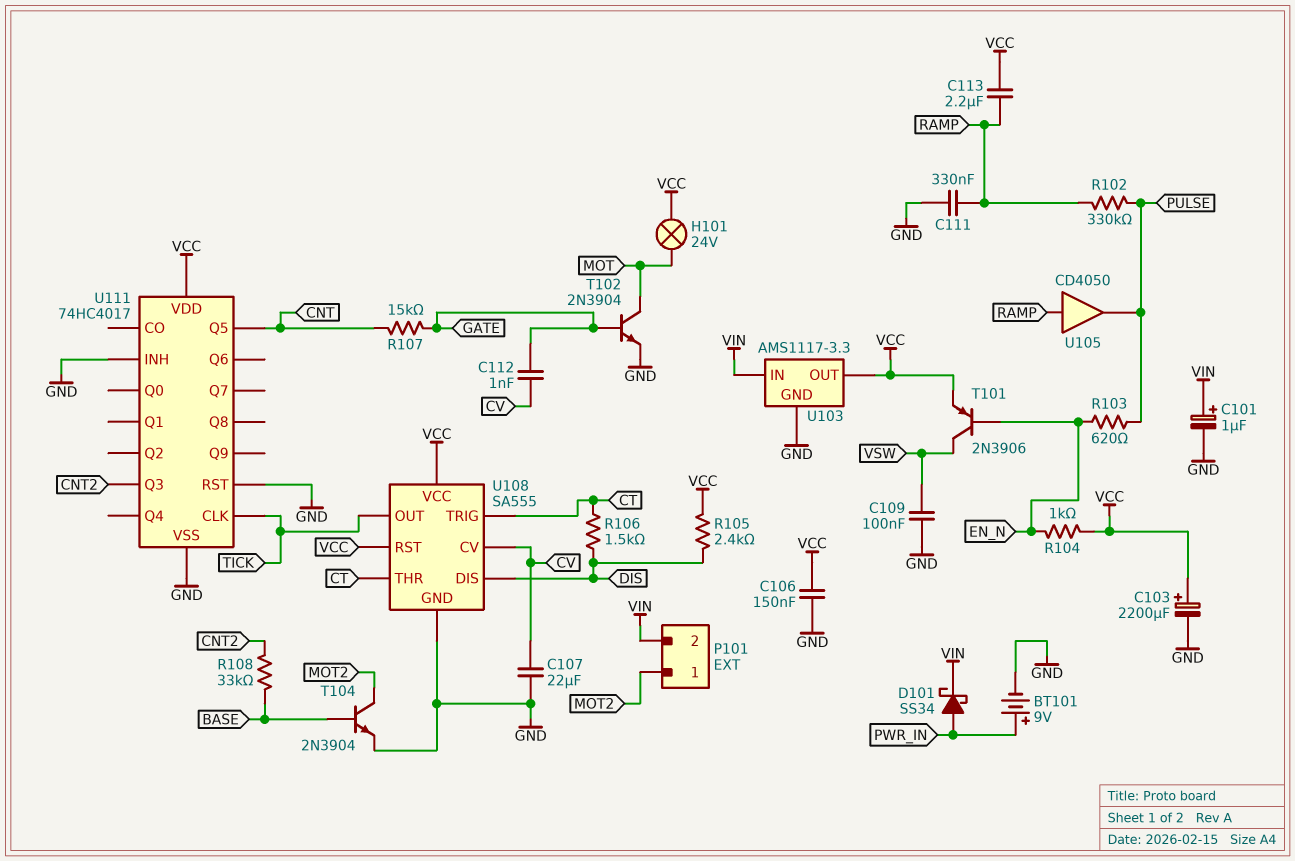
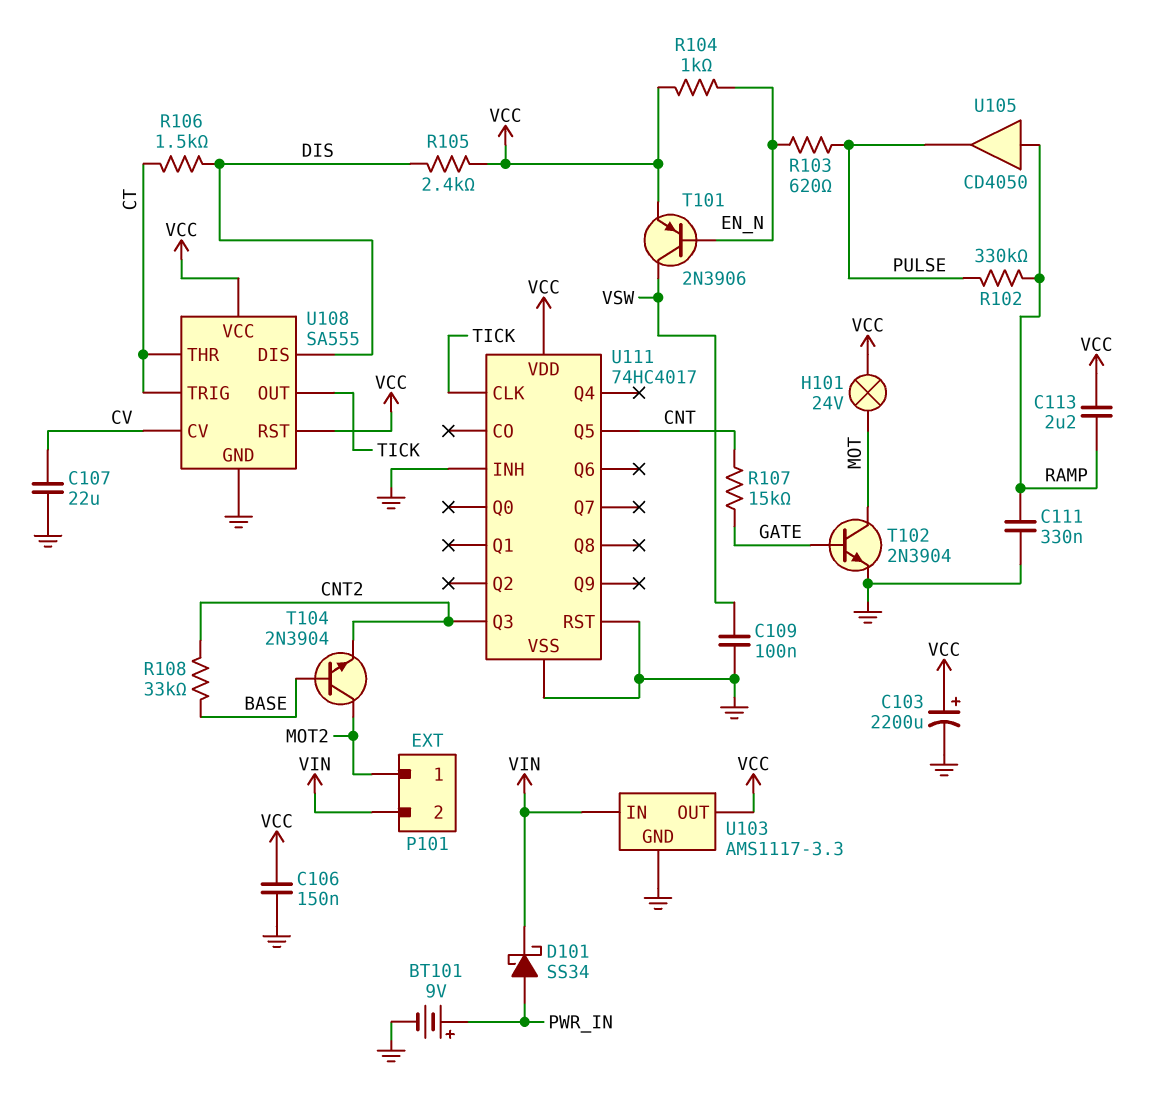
C101: 1uF (plus VIN, minus GND) -> none
C112: 1nF (CV, GATE) -> none
T104: NPN 2N3904 (B BASE, C MOT2, E GND) -> NPN 2N3904 (B BASE, C MOT2, E CNT2)

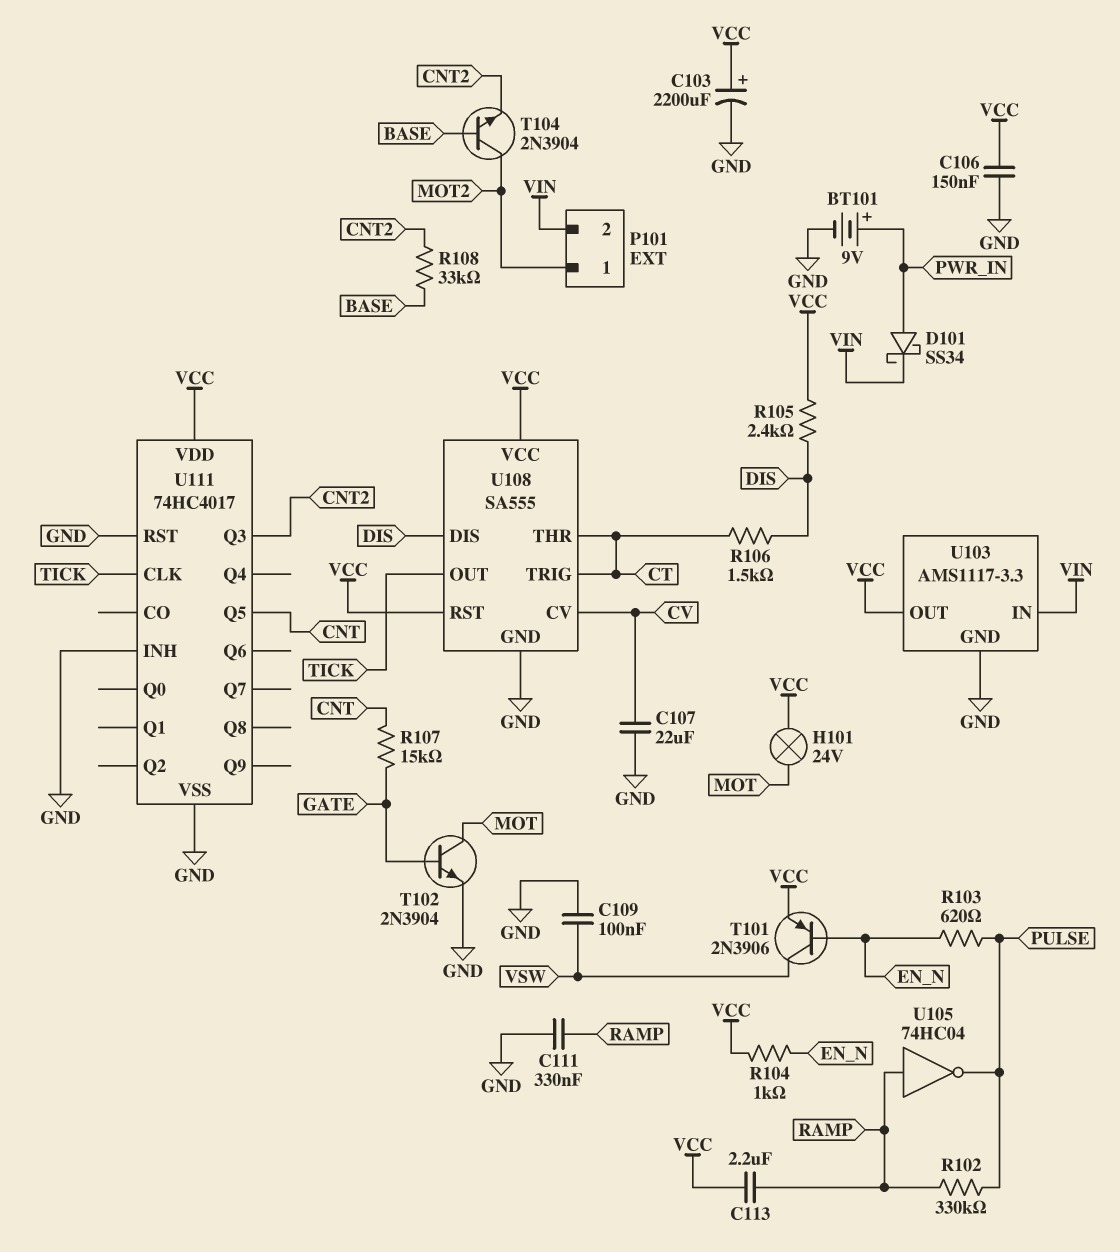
U105: buffer CD4050 (in RAMP, out PULSE) -> NOT 74HC04 (in RAMP, out PULSE)

